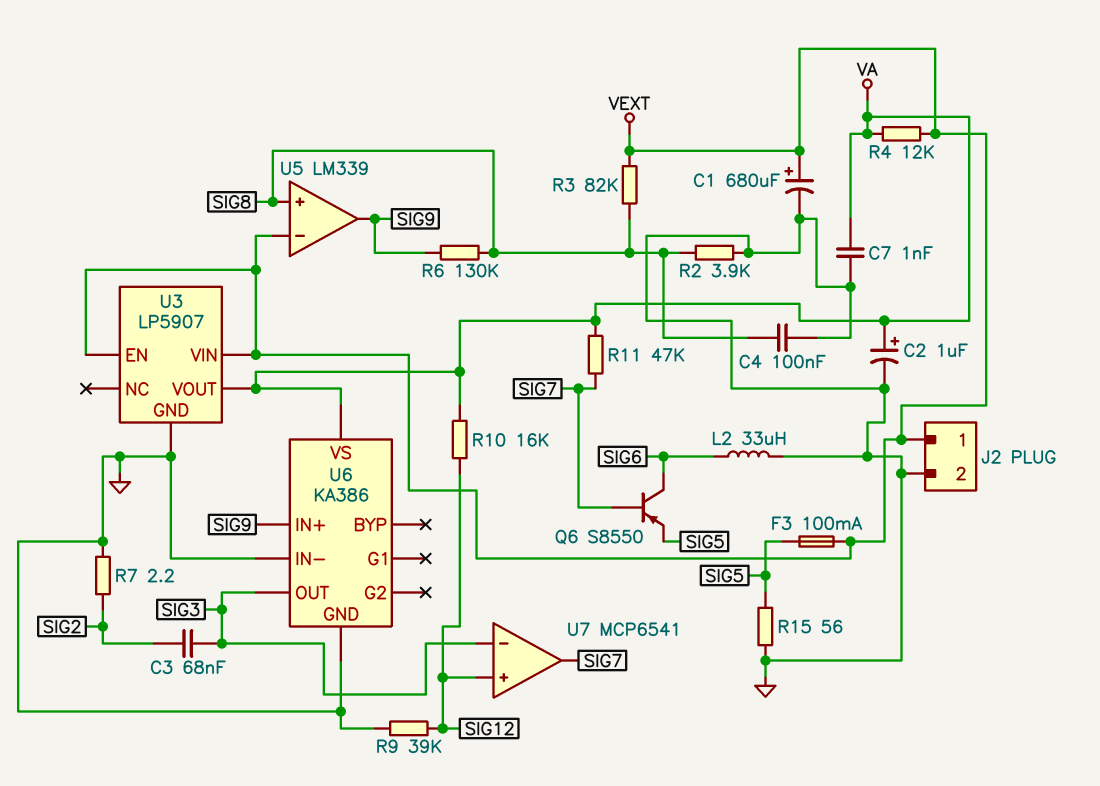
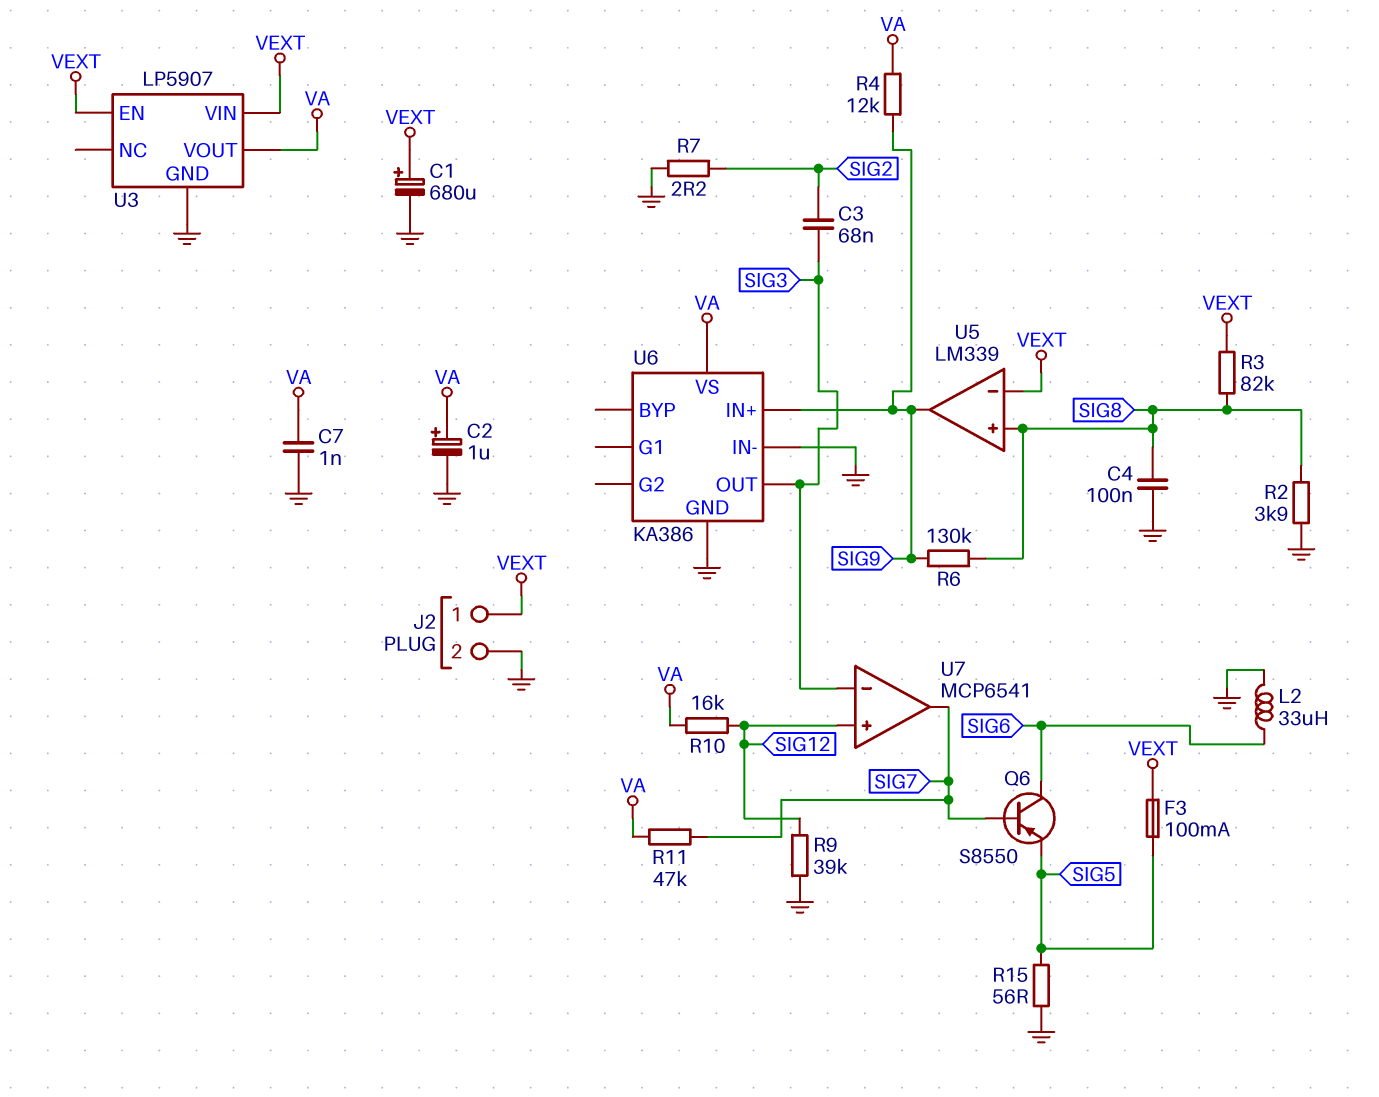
R4: 12k (VA, VEXT) -> 12k (SIG9, VA)

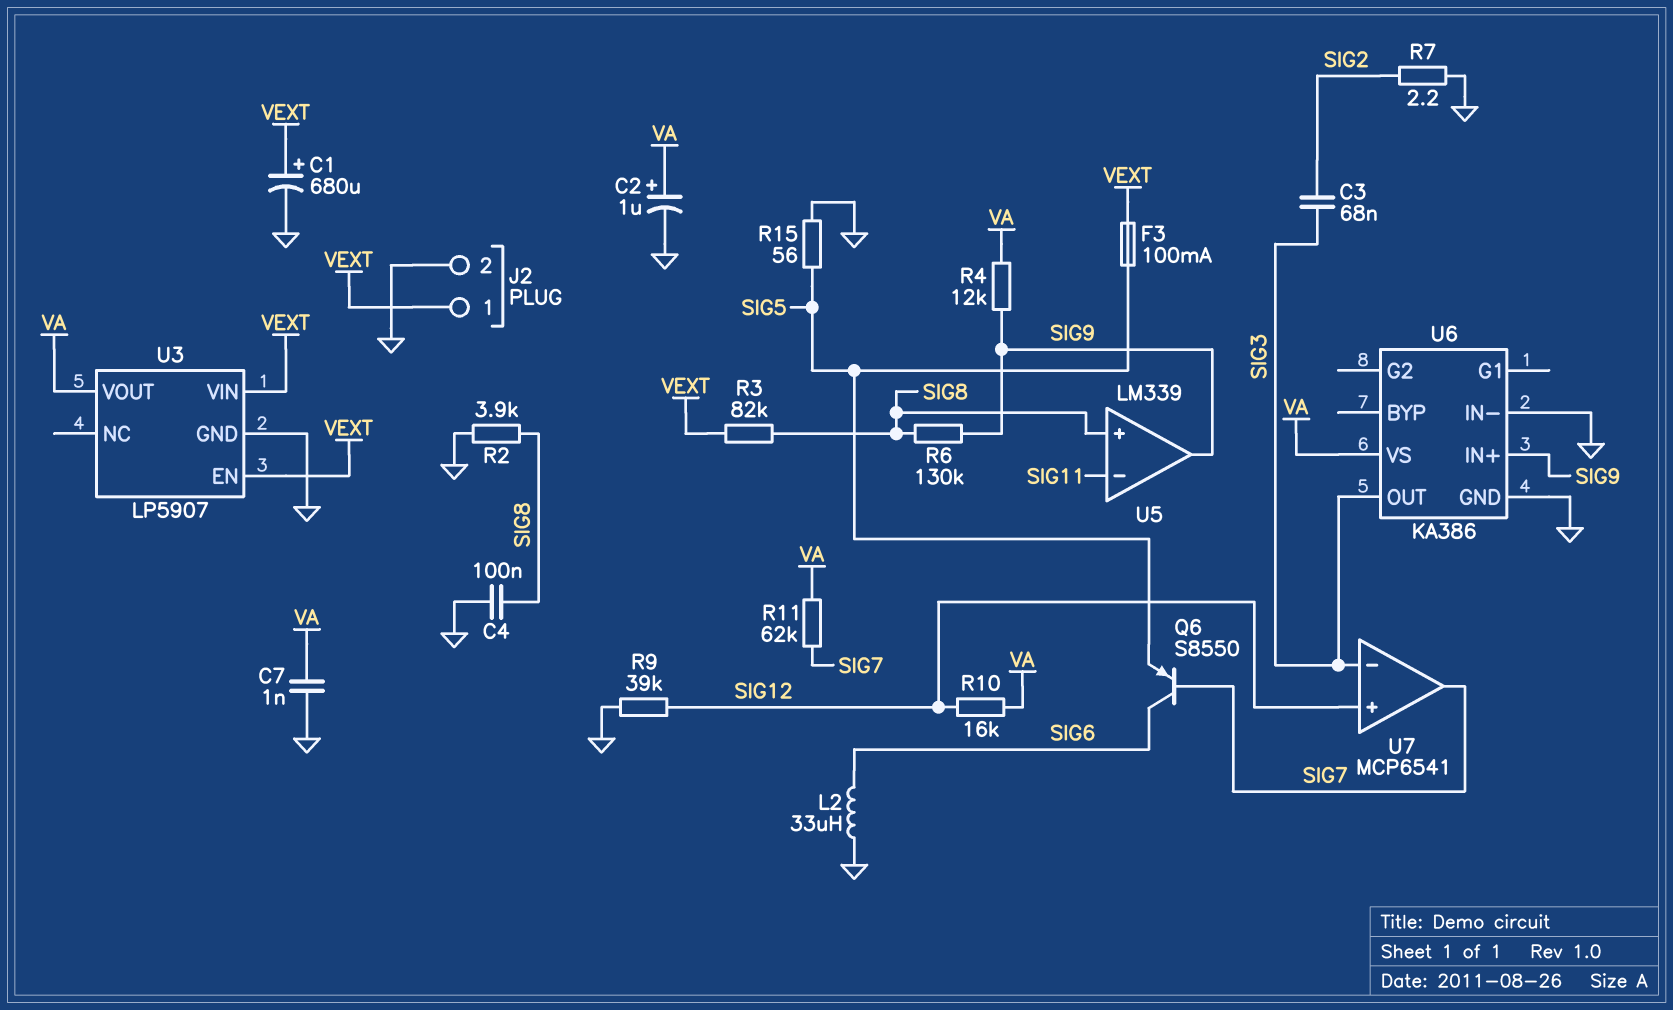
R11: 47k (SIG7, VA) -> 62k (SIG7, VA)
U5 pin in-: VEXT -> SIG11

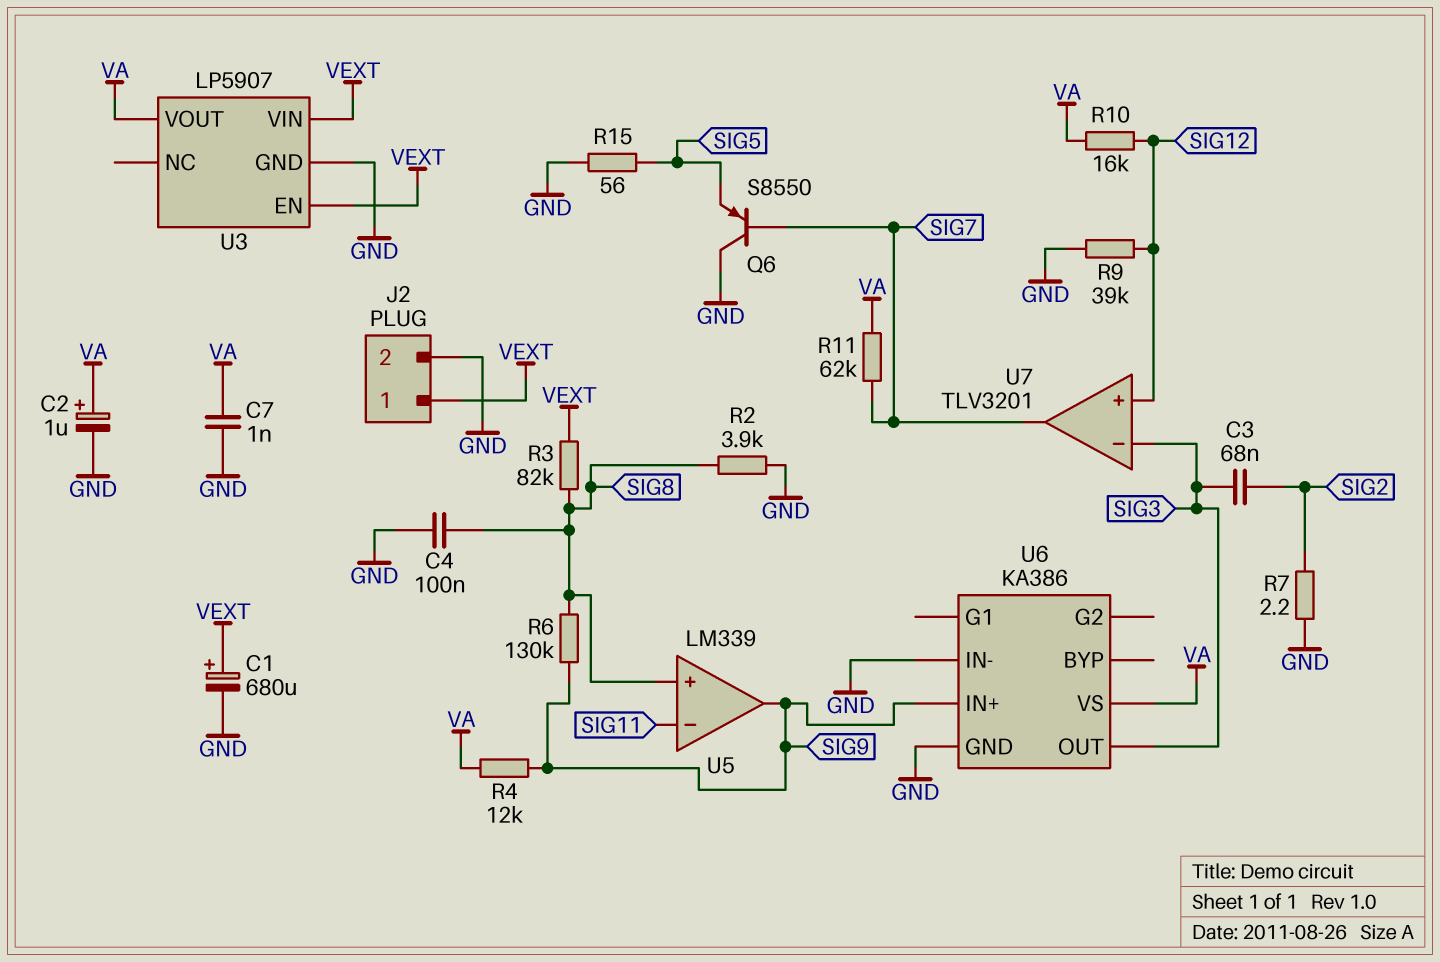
F3: 100mA (SIG5, VEXT) -> none
L2: 33uH (GND, SIG6) -> none
Q6: PNP S8550 (B SIG7, C SIG6, E SIG5) -> PNP S8550 (B SIG7, C GND, E SIG5)
U7: MCP6541 -> TLV3201

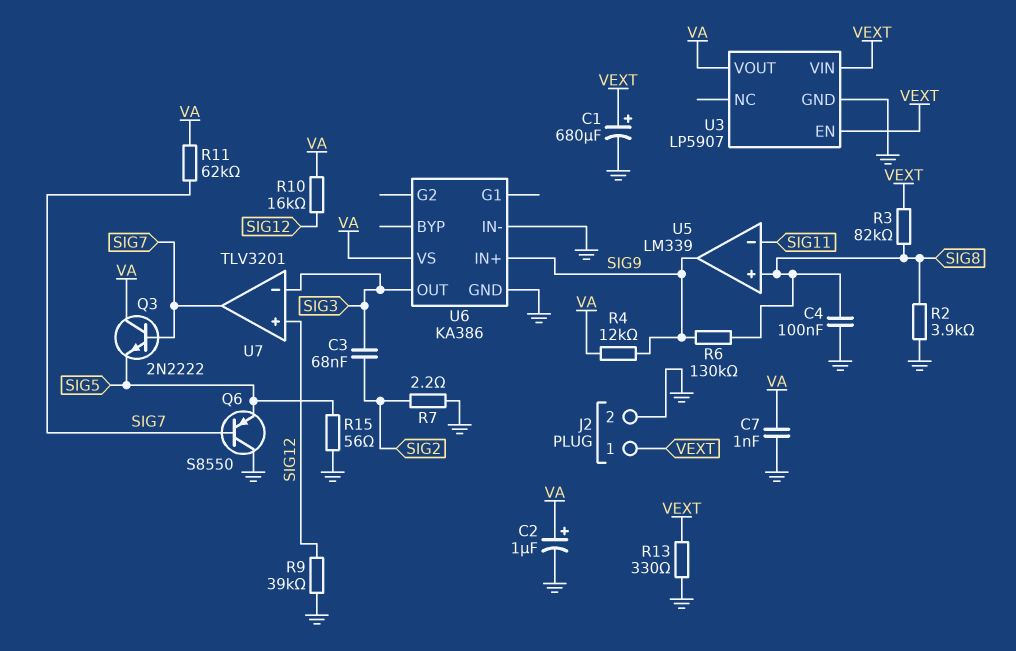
Q3: none -> NPN 2N2222 (B SIG7, C VA, E SIG5)
R13: none -> 330 (GND, VEXT)

